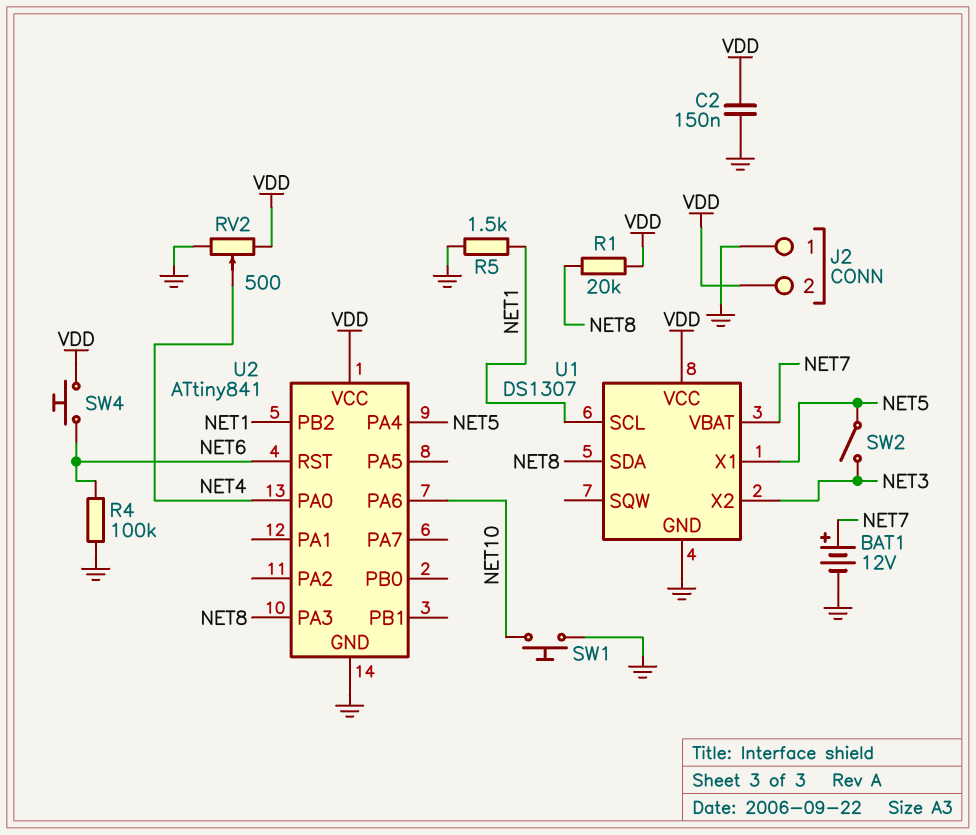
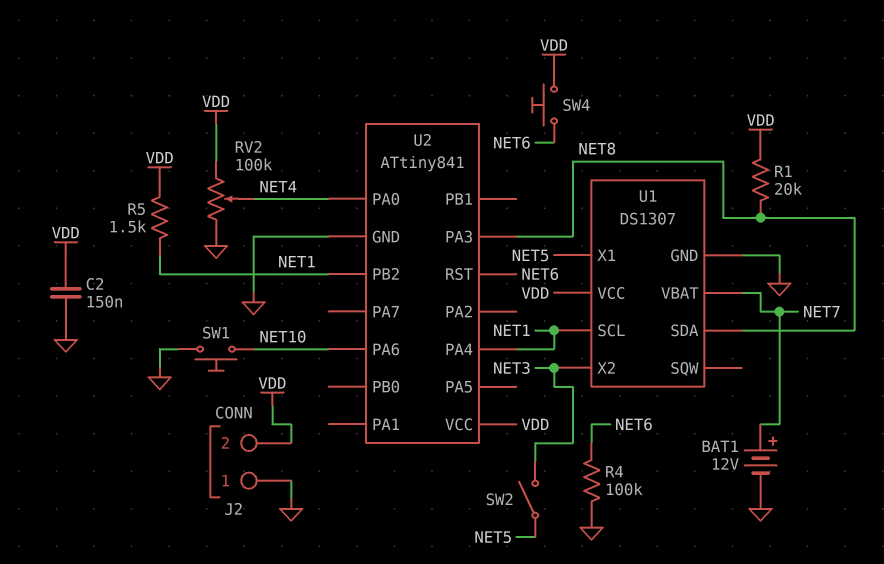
R5: 1.5k (GND, NET1) -> 1.5k (NET1, VDD)
RV2: 500 (GND, VDD, wiper NET4) -> 100k (GND, VDD, wiper NET4)
U2 pin PA4: NET5 -> NET1

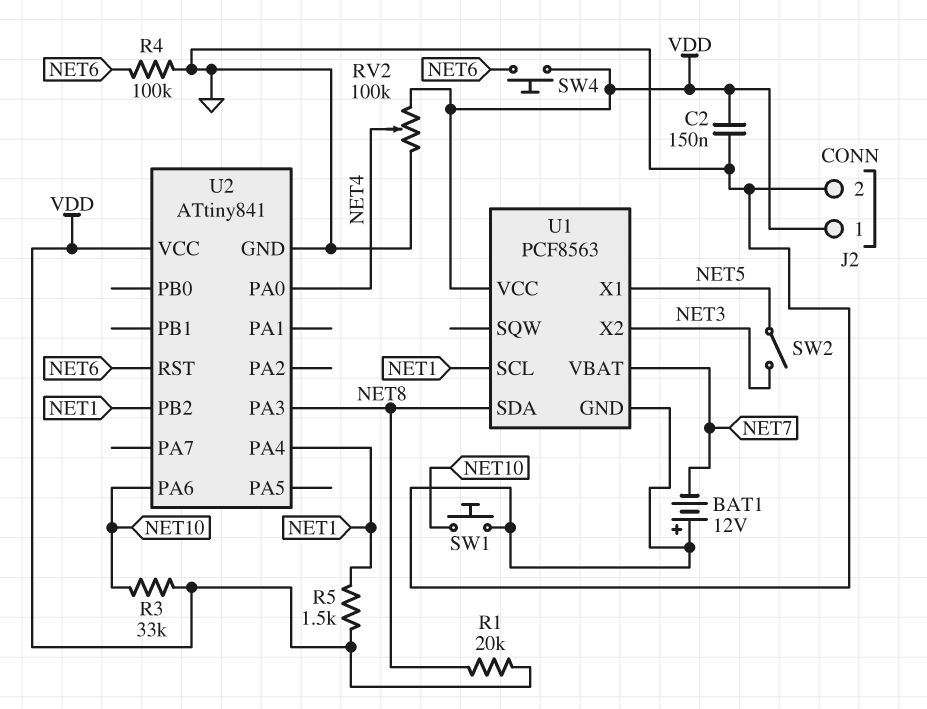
BAT1: 12V (plus NET7, minus GND) -> 12V (plus GND, minus NET7)
J2 pin 1: GND -> VDD
J2 pin 2: VDD -> GND
R3: none -> 33k (NET10, VDD)
U1: DS1307 -> PCF8563

